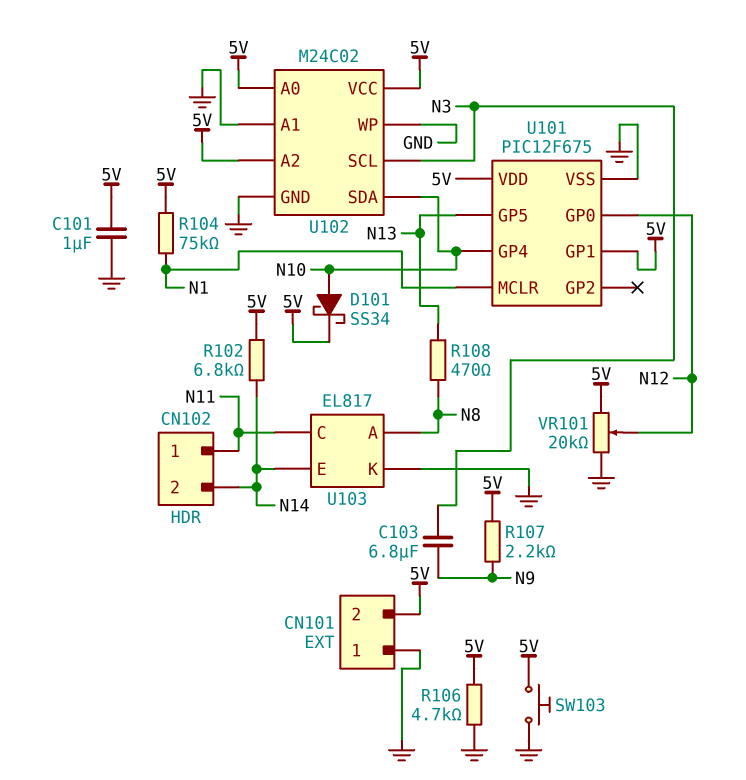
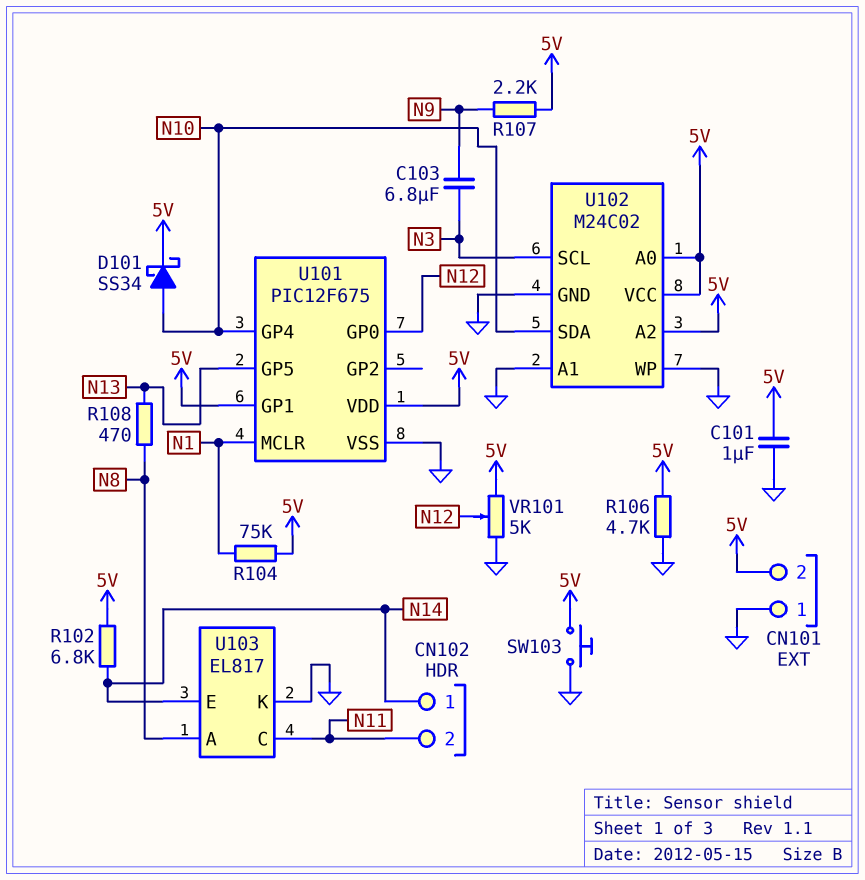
CN102 pin 1: N11 -> N14
CN102 pin 2: N14 -> N11
VR101: 20k (5V, GND, wiper N12) -> 5k (5V, GND, wiper N12)

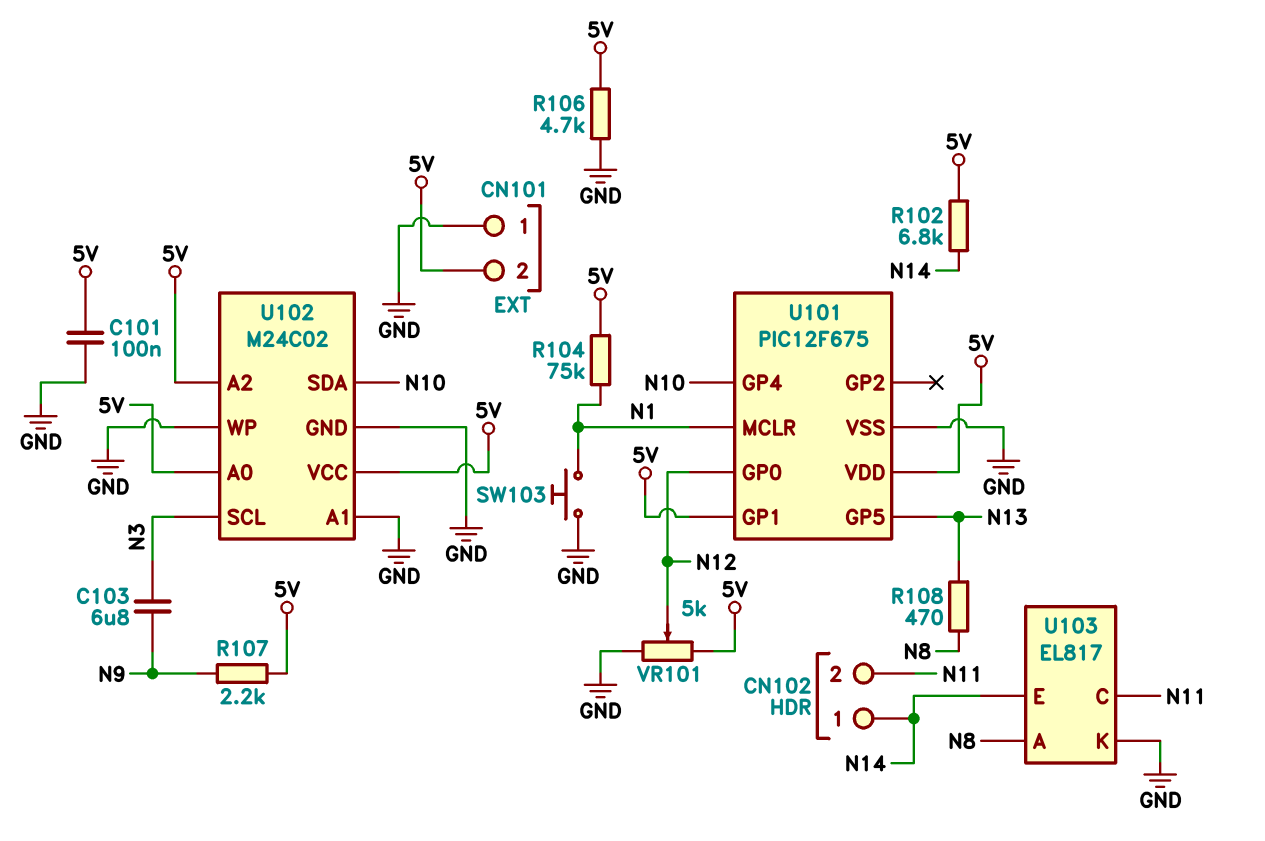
C101: 1uF (5V, GND) -> 100nF (5V, GND)
D101: schottky SS34 (A N10, K 5V) -> none
SW103: button (5V, GND) -> button (GND, N1)

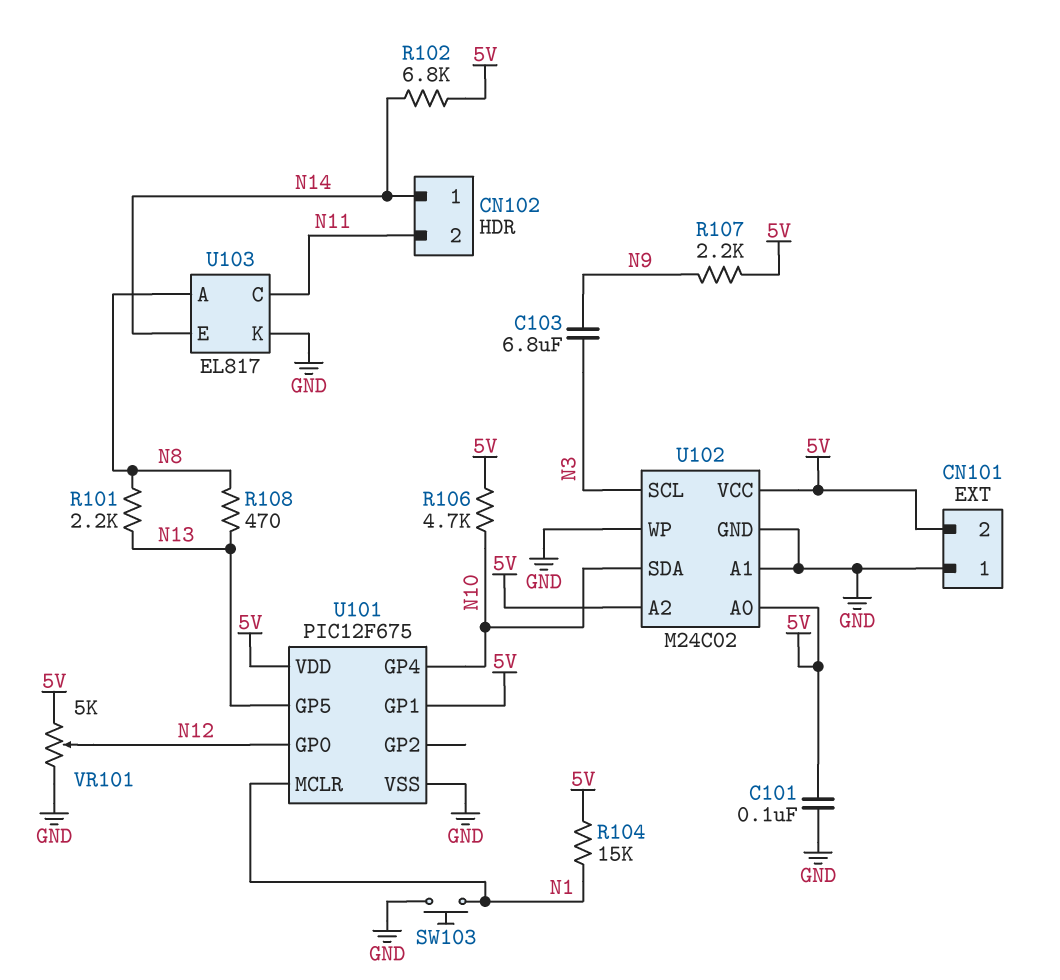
R101: none -> 2.2k (N8, N13)
R104: 75k (5V, N1) -> 15k (5V, N1)
R106: 4.7k (5V, GND) -> 4.7k (5V, N10)

